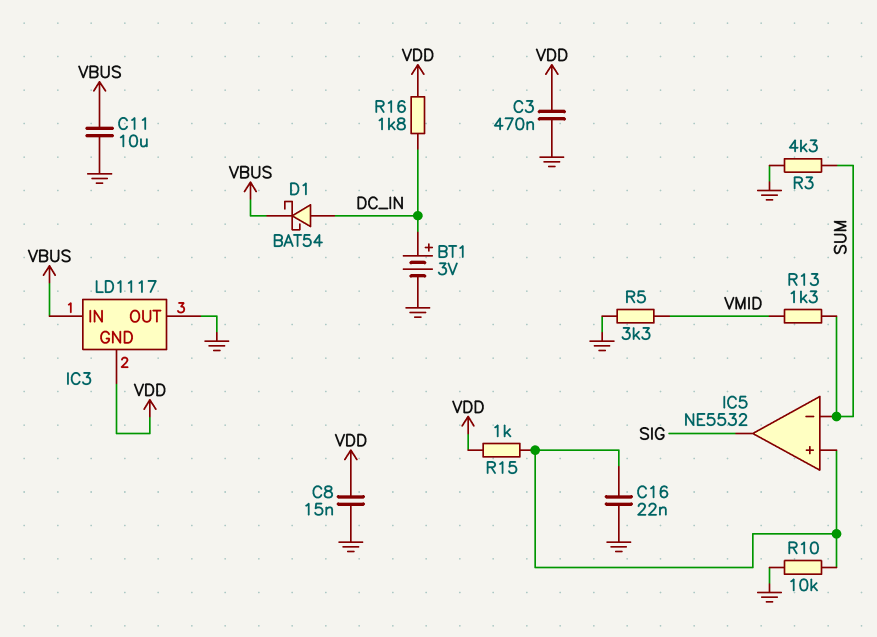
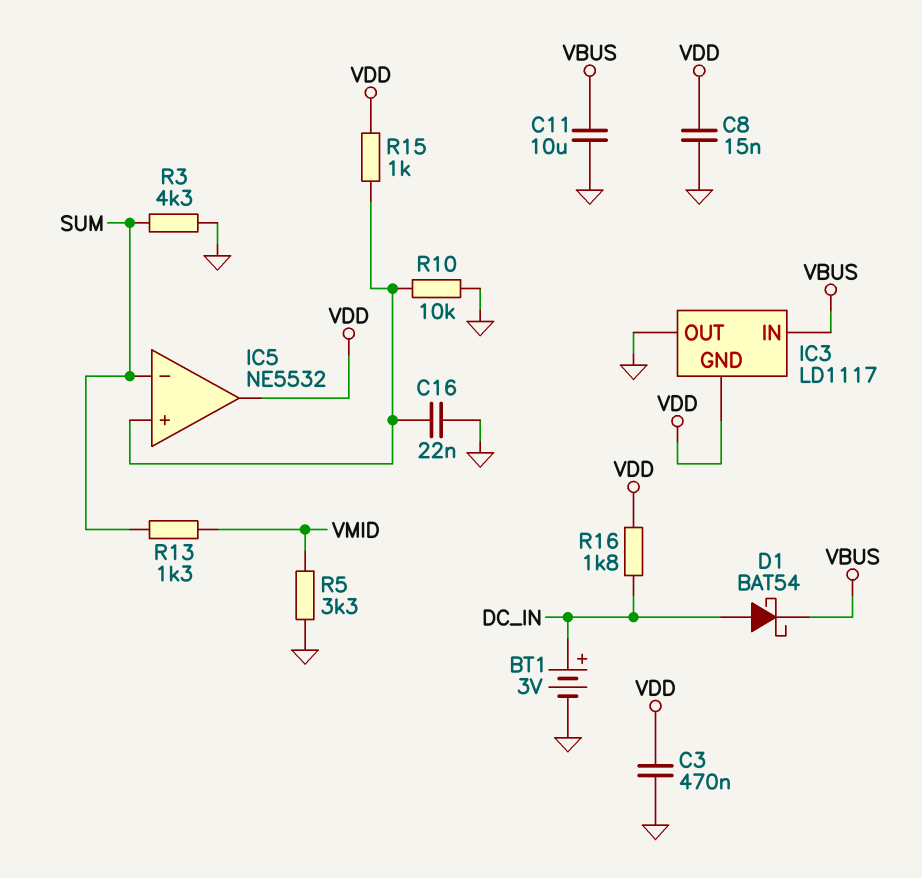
IC5 pin out: SIG -> VDD

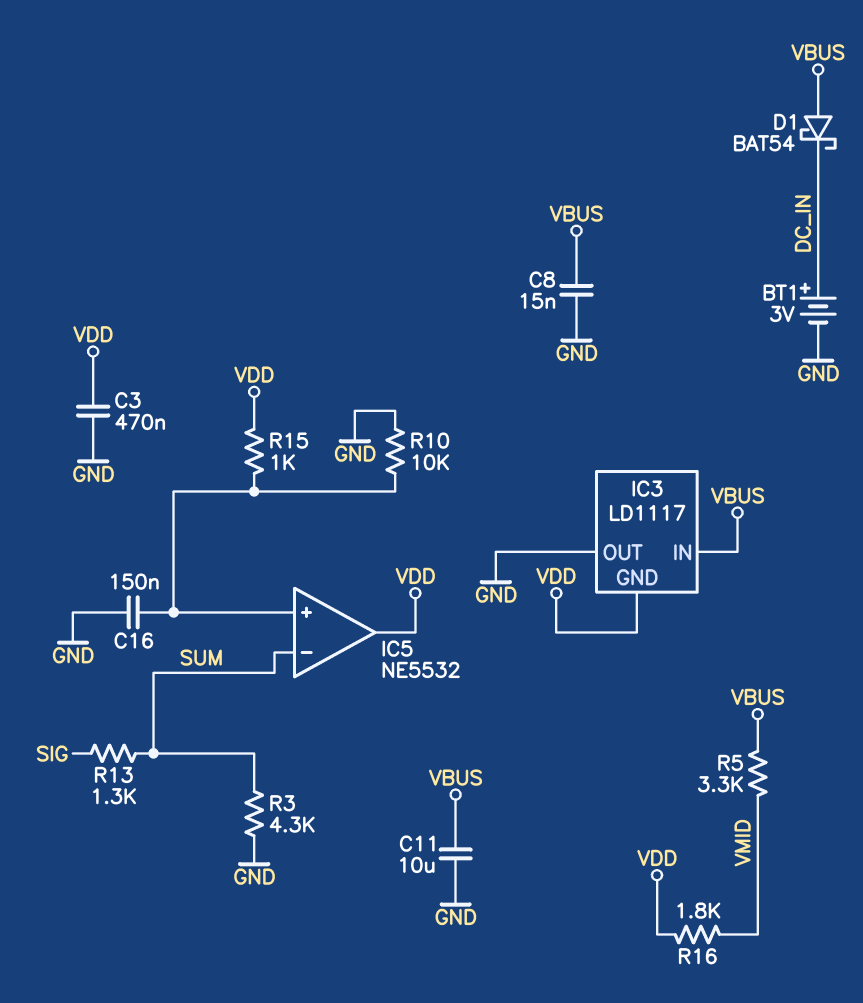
C8: 15nF (GND, VDD) -> 15nF (GND, VBUS)
C16: 22nF (GND, IC5/in+) -> 150nF (GND, IC5/in+)
D1: schottky BAT54 (A DC_IN, K VBUS) -> schottky BAT54 (A VBUS, K DC_IN)
R5: 3.3k (GND, VMID) -> 3.3k (VBUS, VMID)
R13: 1.3k (SUM, VMID) -> 1.3k (SIG, SUM)
R16: 1.8k (DC_IN, VDD) -> 1.8k (VDD, VMID)

